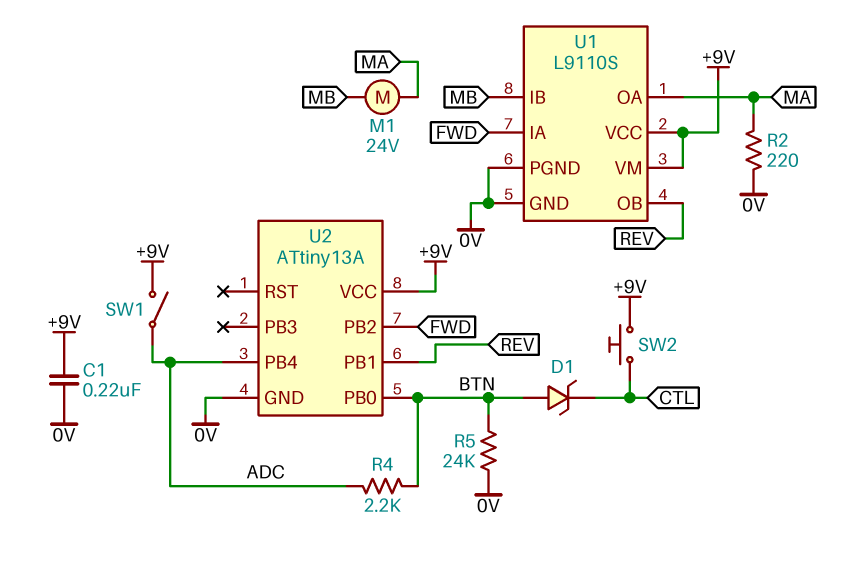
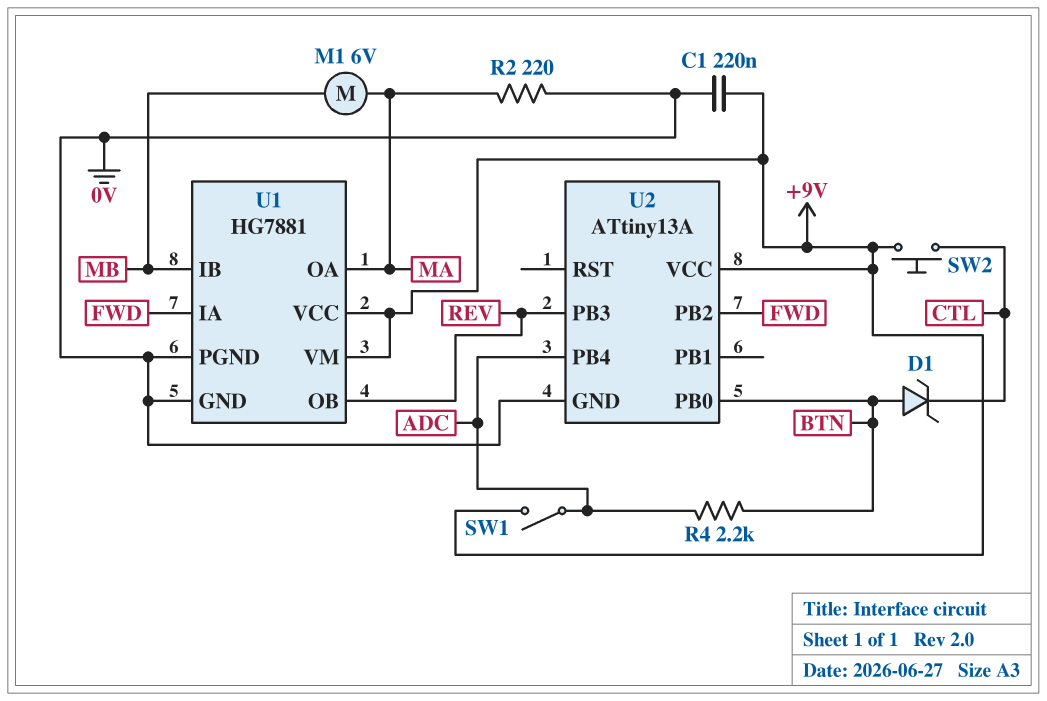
M1: motor 24V (MA, MB) -> motor 6V (MA, MB)
R5: 24k (0V, BTN) -> none
U1: L9110S -> HG7881
U2 pin PB1: REV -> none
U2 pin PB3: none -> REV

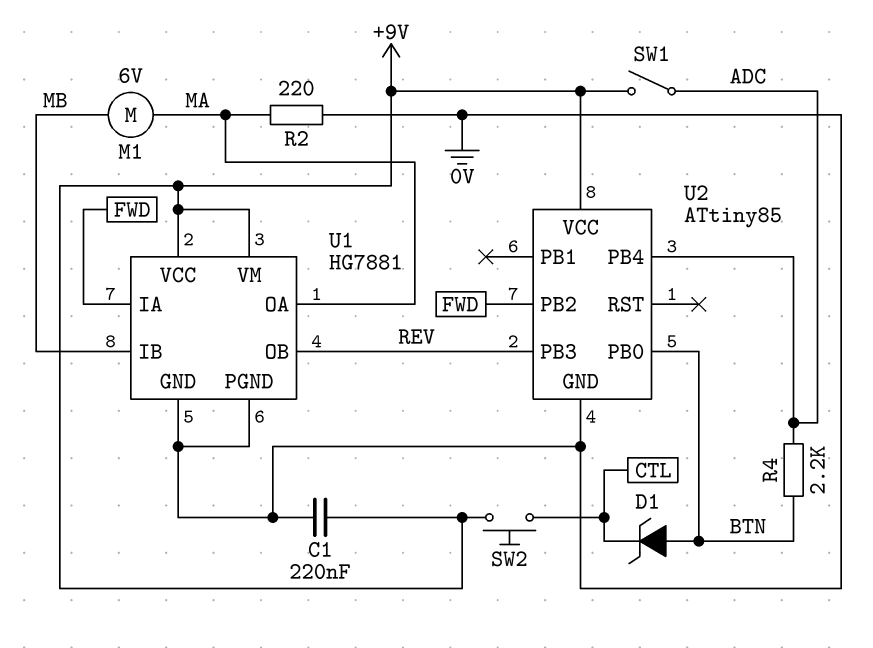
U2: ATtiny13A -> ATtiny85

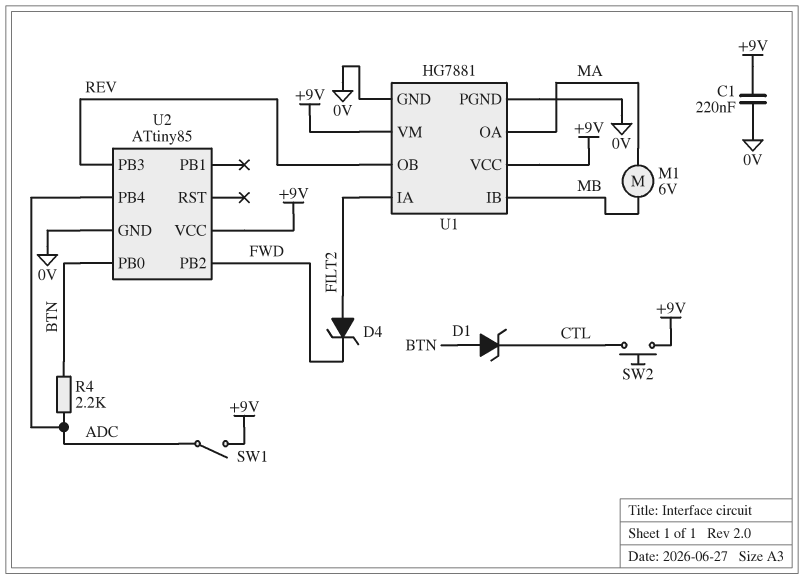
D4: none -> zener (A FILT2, K FWD)
R2: 220 (0V, MA) -> none
U1 pin IA: FWD -> FILT2

